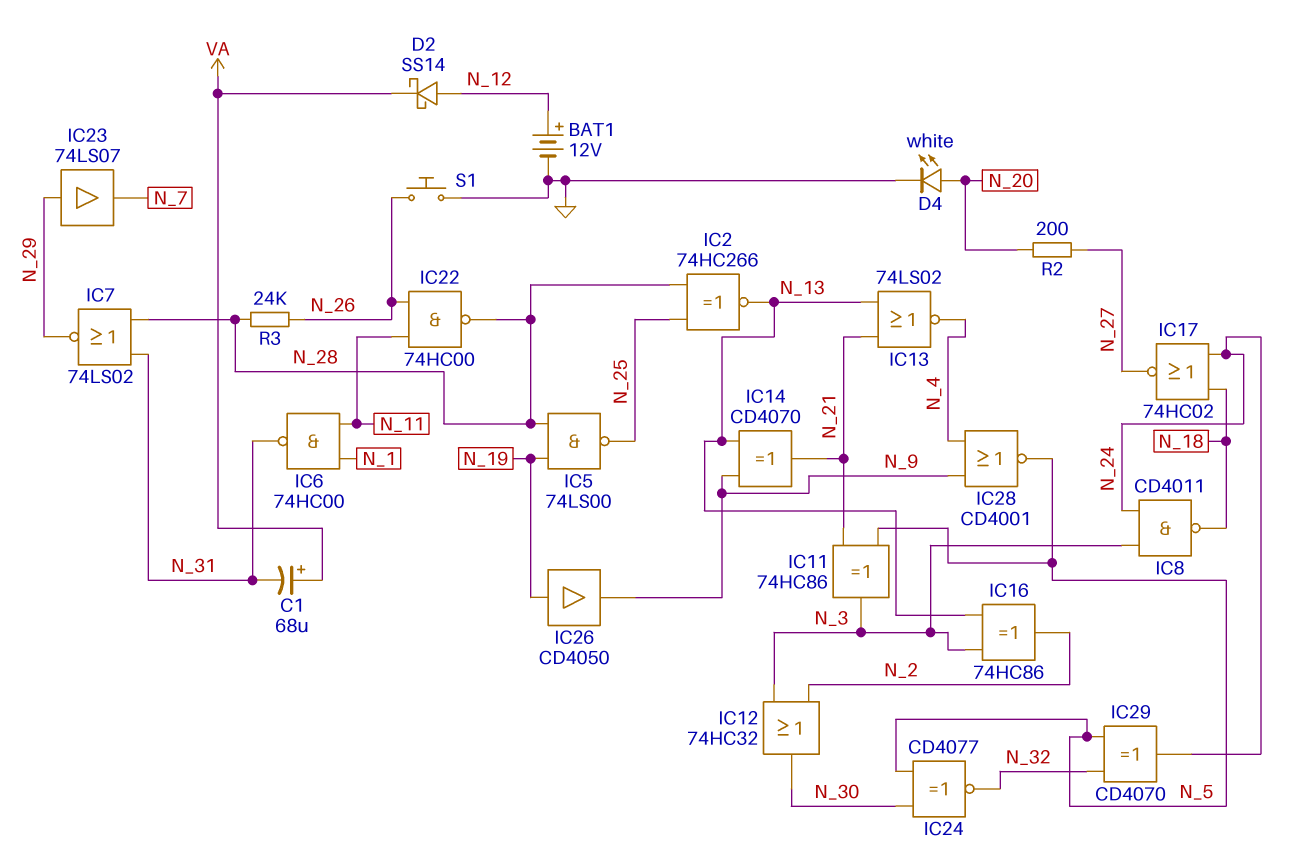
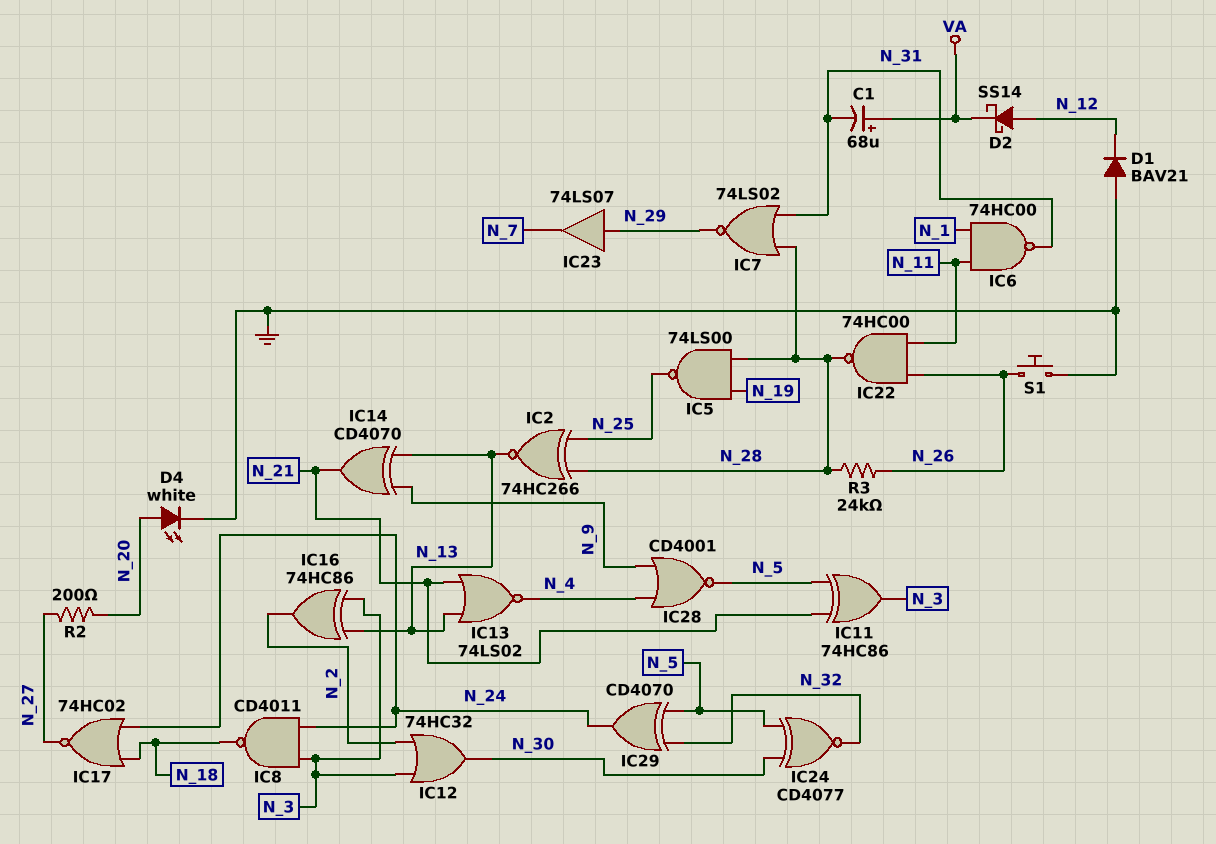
BAT1: 12V (plus N_12, minus GND) -> none
D1: none -> diode BAV21 (A GND, K N_12)
IC26: buffer CD4050 (in N_19, out N_9) -> none

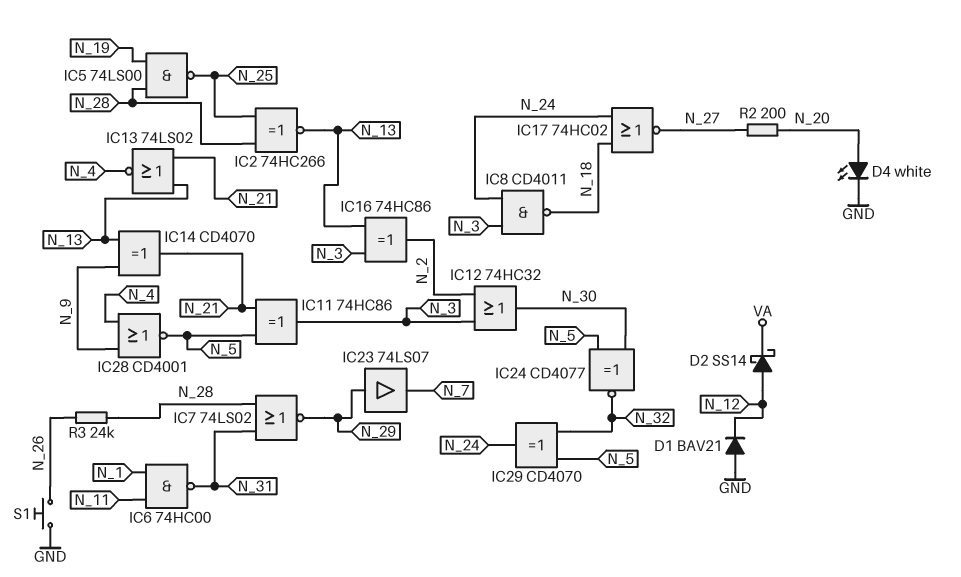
C1: 68uF (plus VA, minus N_31) -> none
IC22: NAND 74HC00 (in N_11, in N_26, out N_28) -> none

